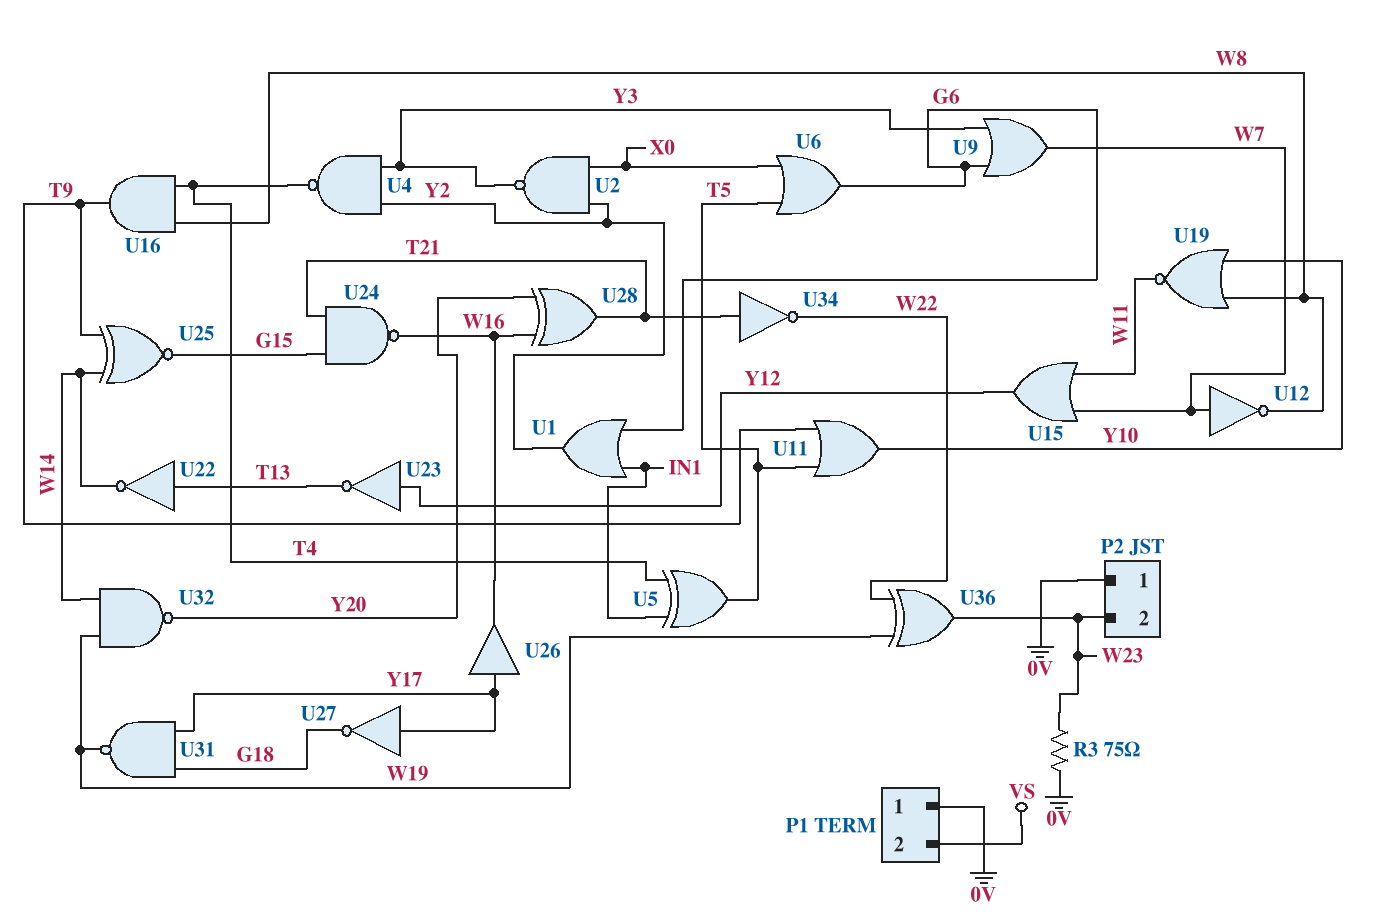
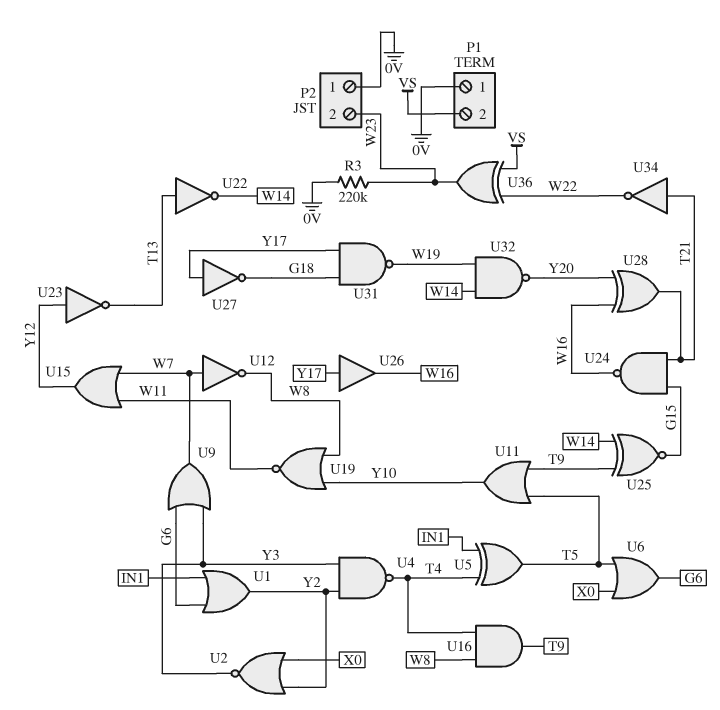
R3: 75 (0V, W23) -> 220k (0V, W23)
U2: NAND (in X0, in Y2, out Y3) -> NOR (in X0, in Y2, out Y3)
U36: XOR (in W19, in W22, out W23) -> XOR (in VS, in W22, out W23)

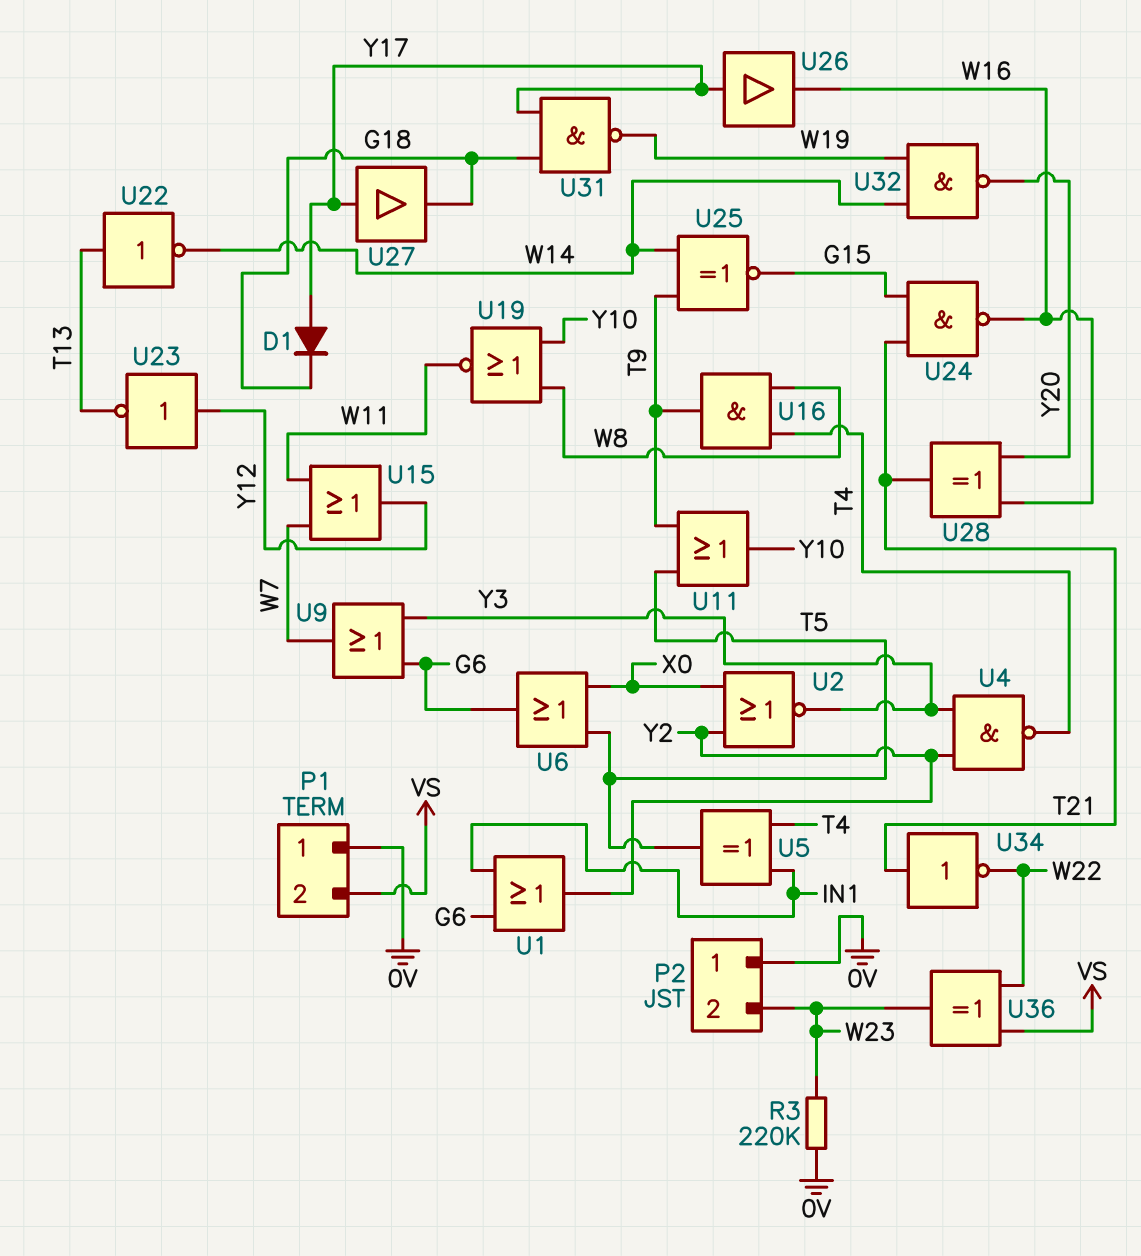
D1: none -> diode (A Y17, K G18)
U12: NOT (in W7, out W8) -> none
U27: NOT (in Y17, out G18) -> buffer (in Y17, out G18)

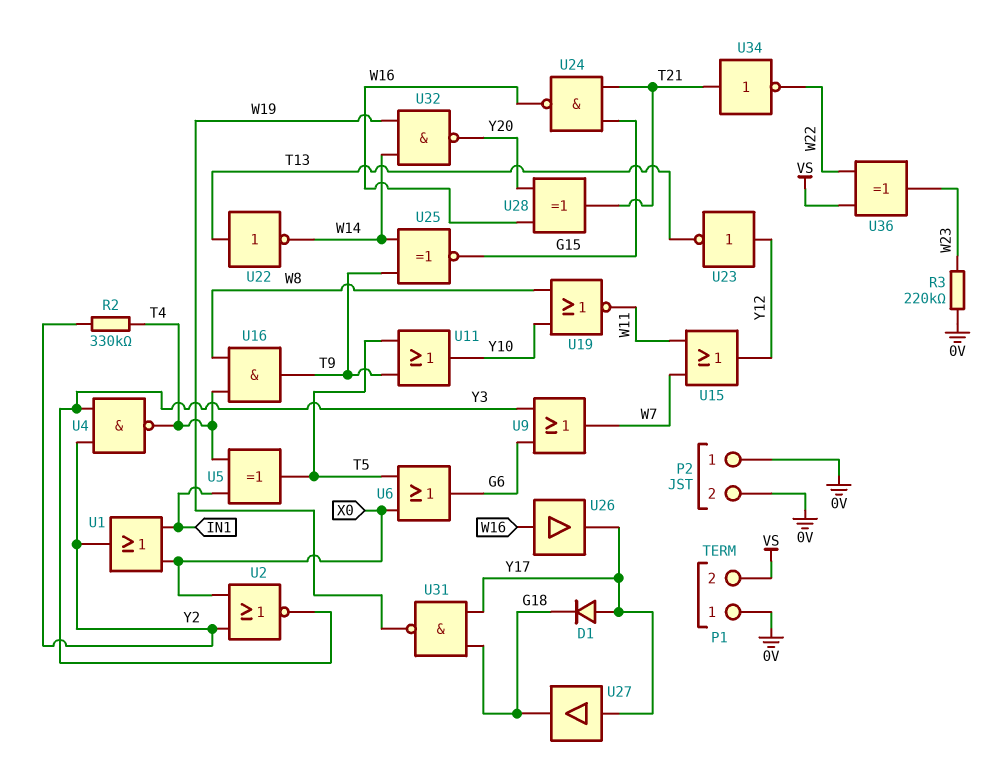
P2 pin 2: W23 -> 0V
R2: none -> 330k (T4, Y2)
U1: OR (in G6, in IN1, out Y2) -> OR (in IN1, in X0, out Y2)
U26: buffer (in Y17, out W16) -> buffer (in W16, out Y17)

